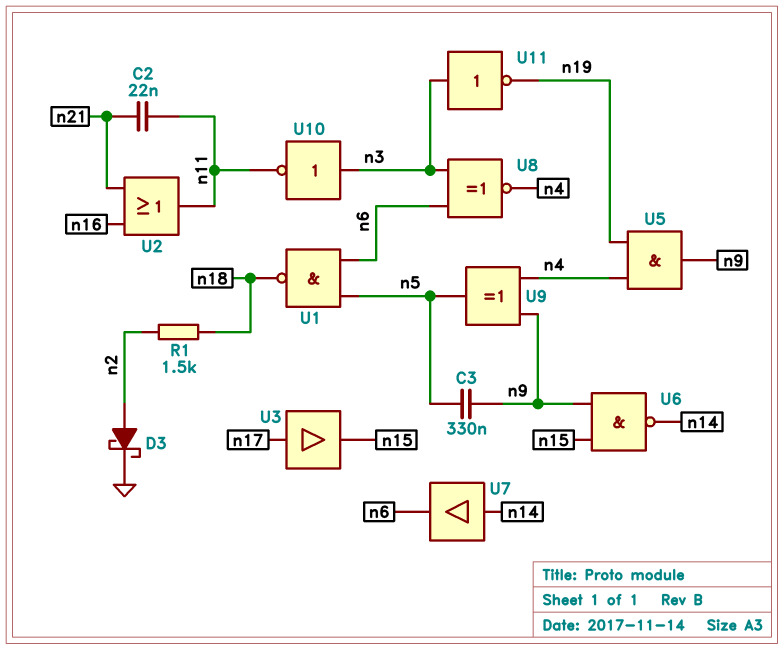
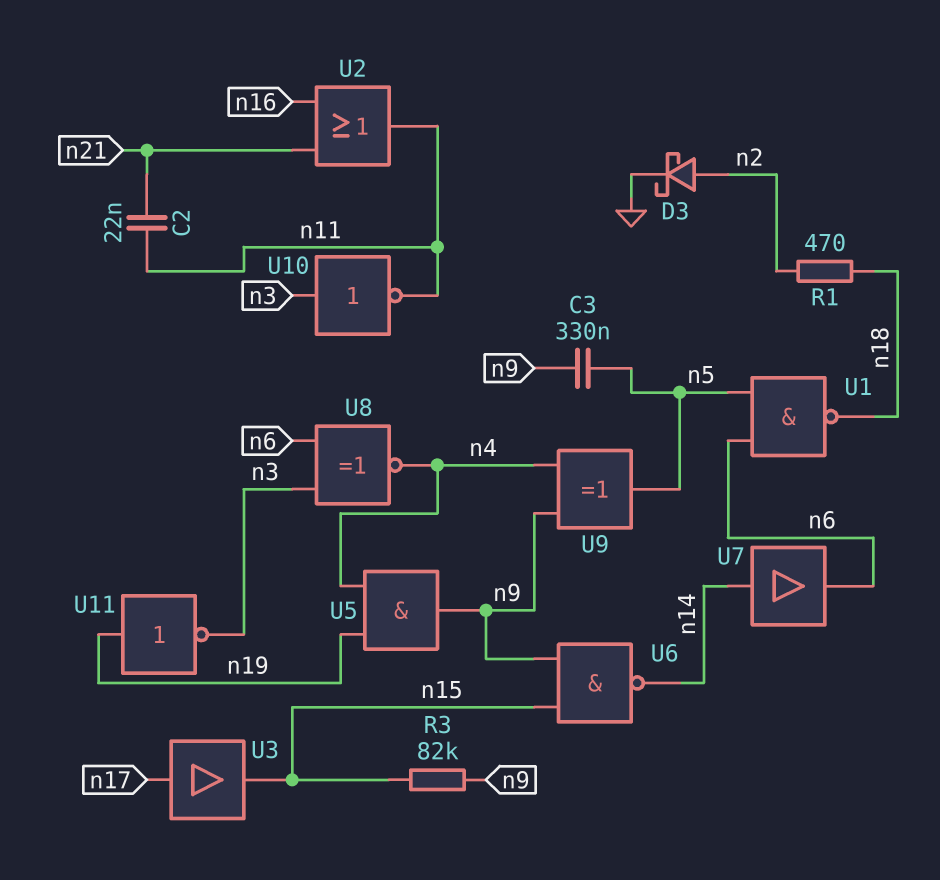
R1: 1.5k (n2, n18) -> 470 (n2, n18)
R3: none -> 82k (n9, n15)
U11: NOT (in n3, out n19) -> NOT (in n19, out n3)

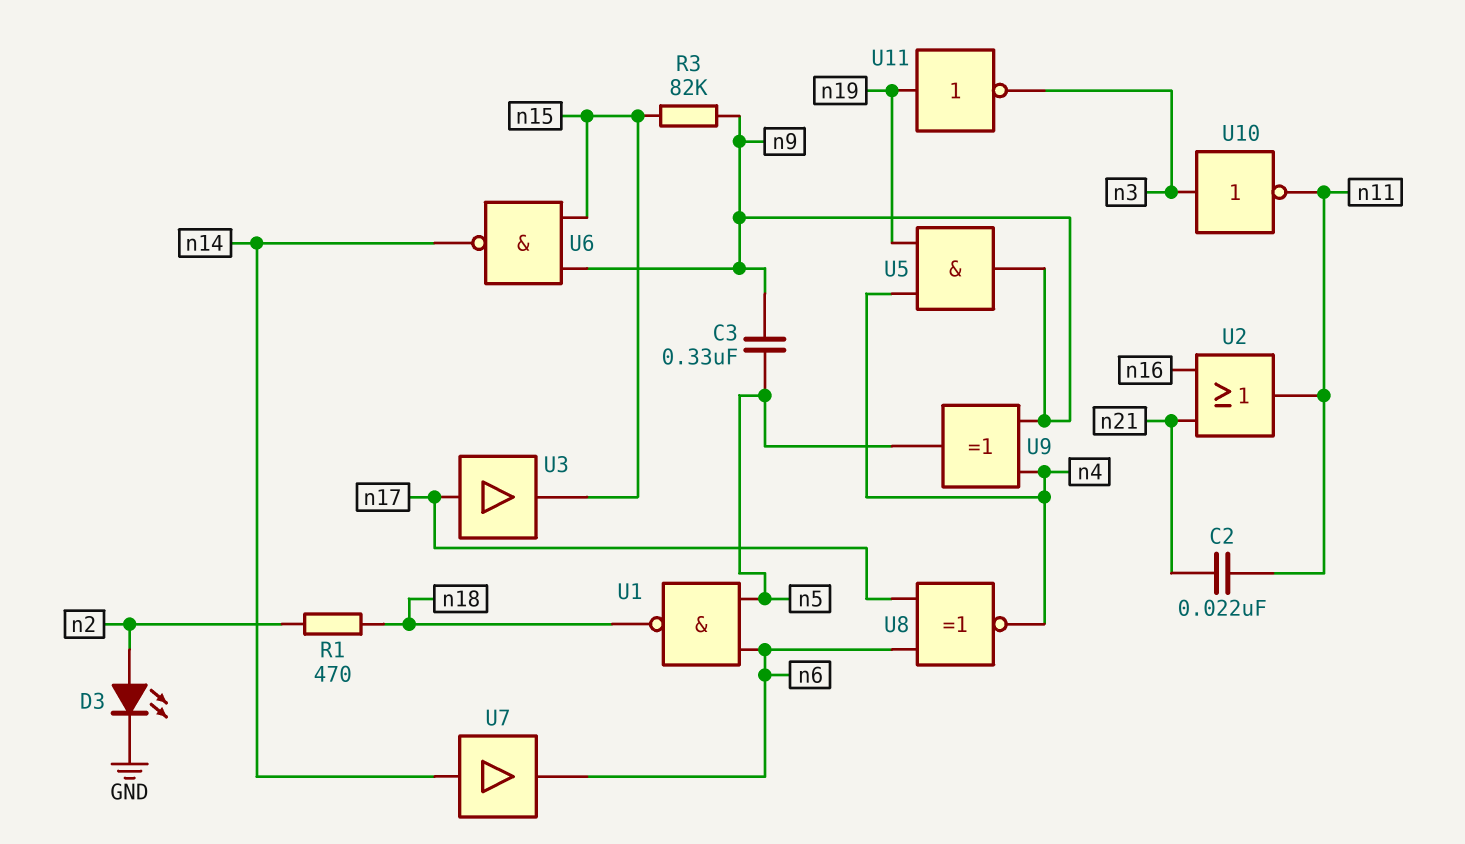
D3: schottky (A n2, K GND) -> LED (A n2, K GND)
U8: XNOR (in n3, in n6, out n4) -> XNOR (in n6, in n17, out n4)

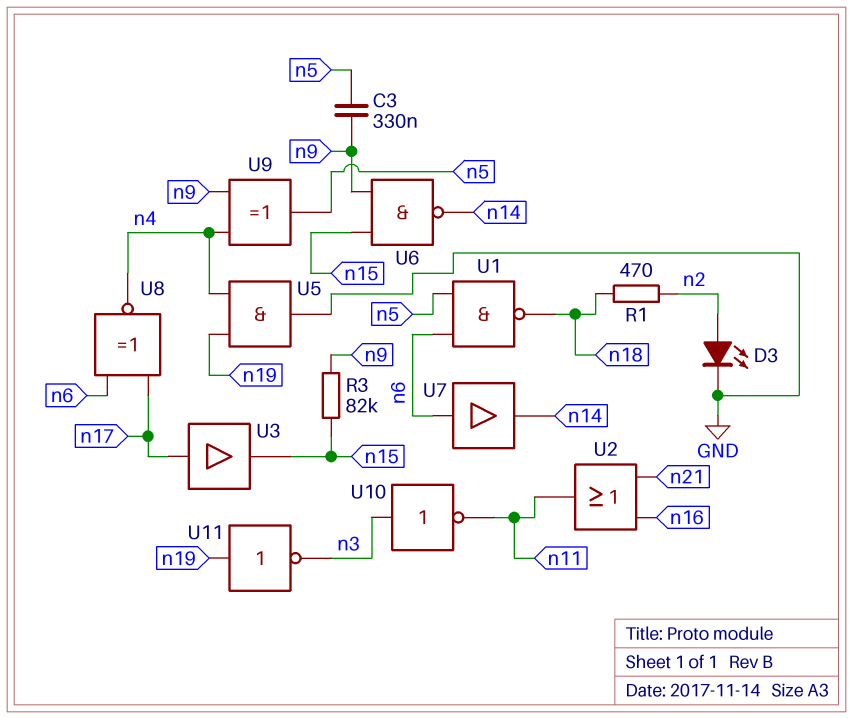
C2: 22nF (n11, n21) -> none
U5: AND (in n4, in n19, out n9) -> AND (in n4, in n19, out GND)
U7: buffer (in n14, out n6) -> buffer (in n6, out n14)

